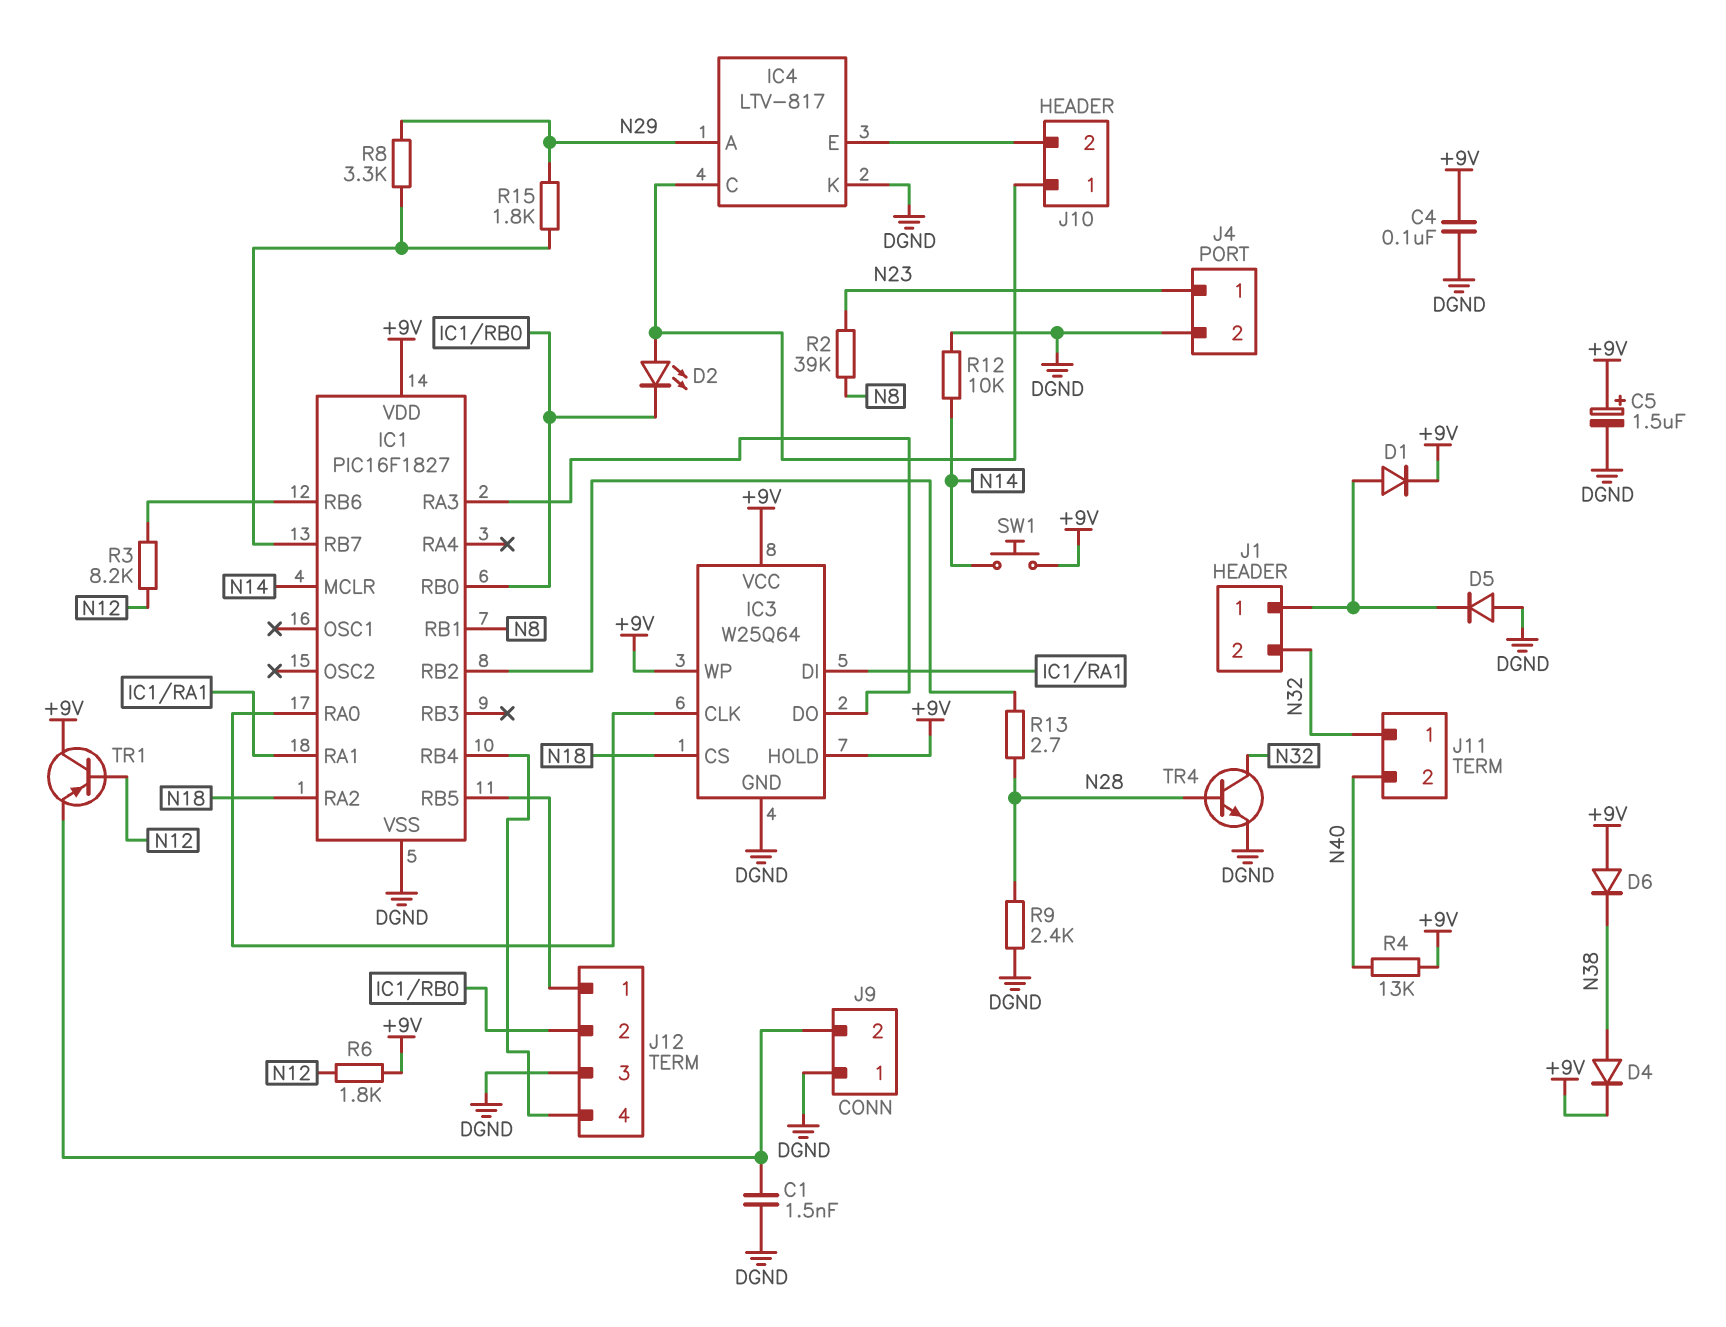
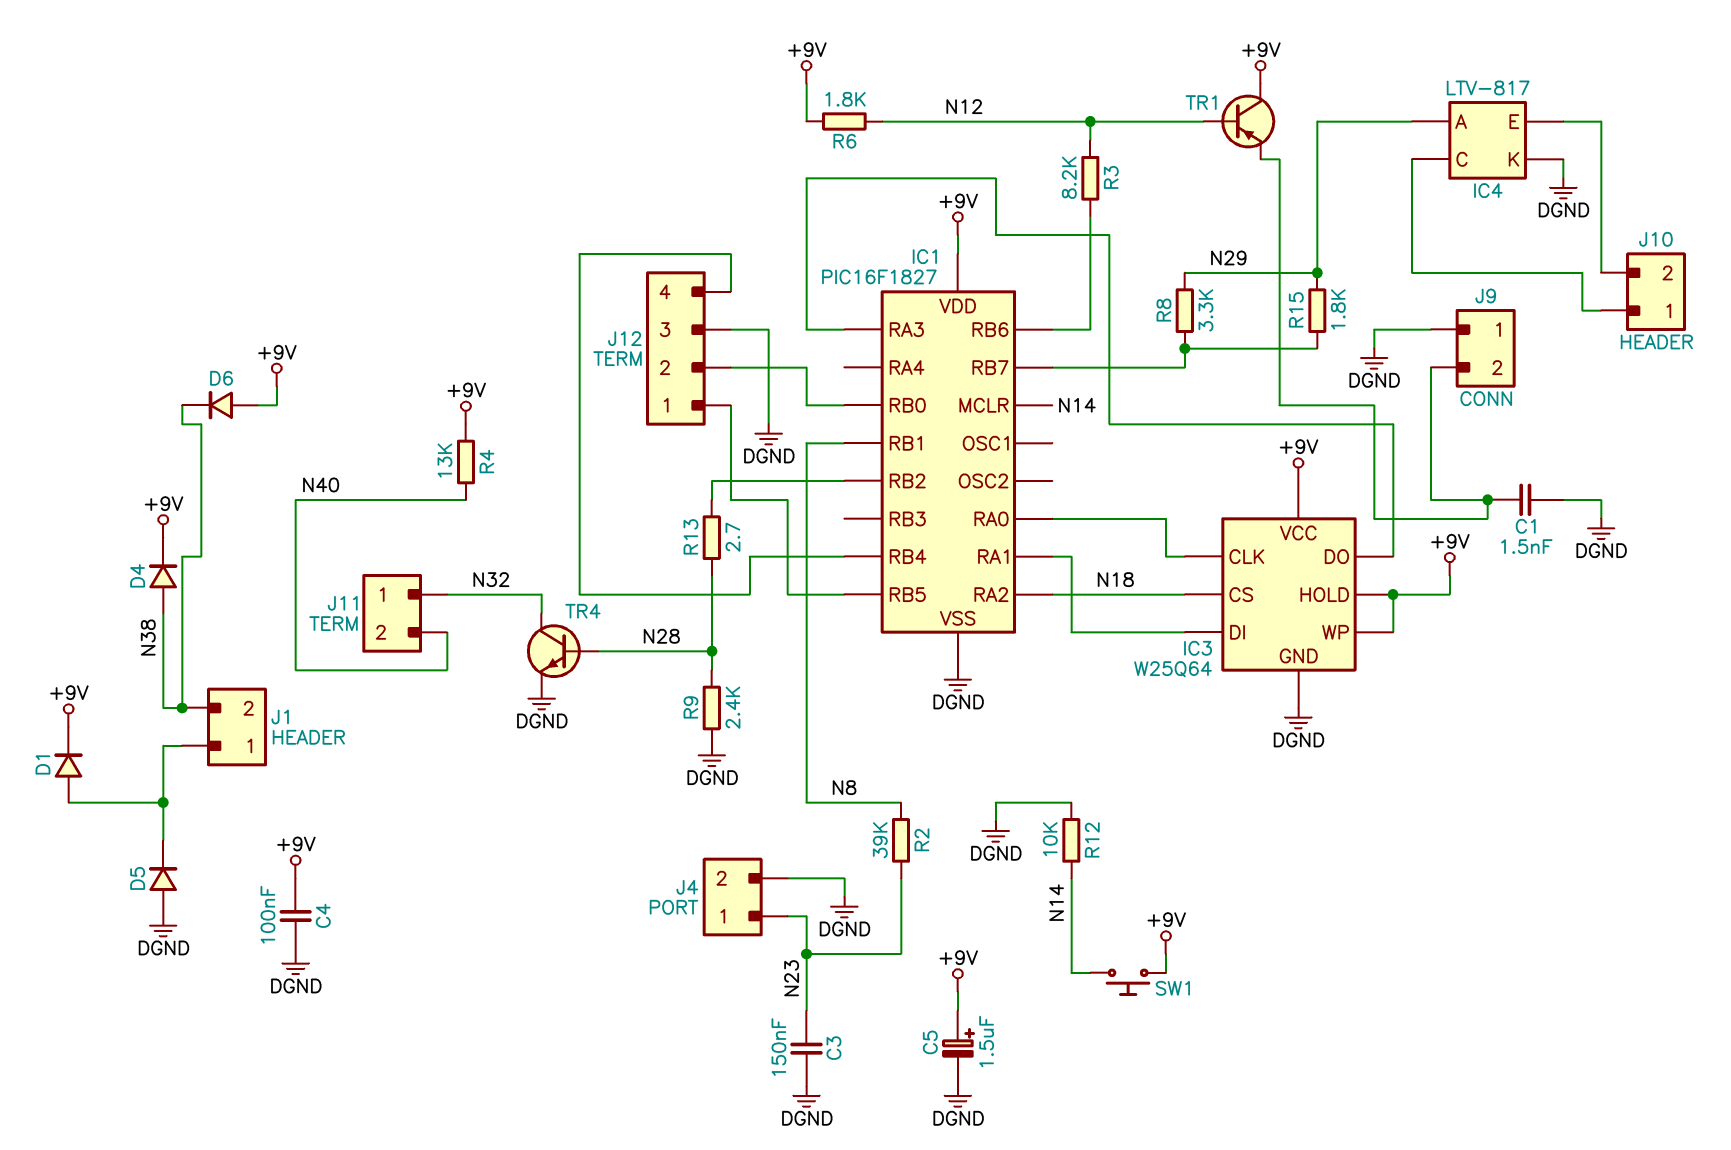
C3: none -> 150nF (DGND, N23)
D2: LED (A IC4/C, K IC1/RB0) -> none
J1 pin 2: N32 -> N38

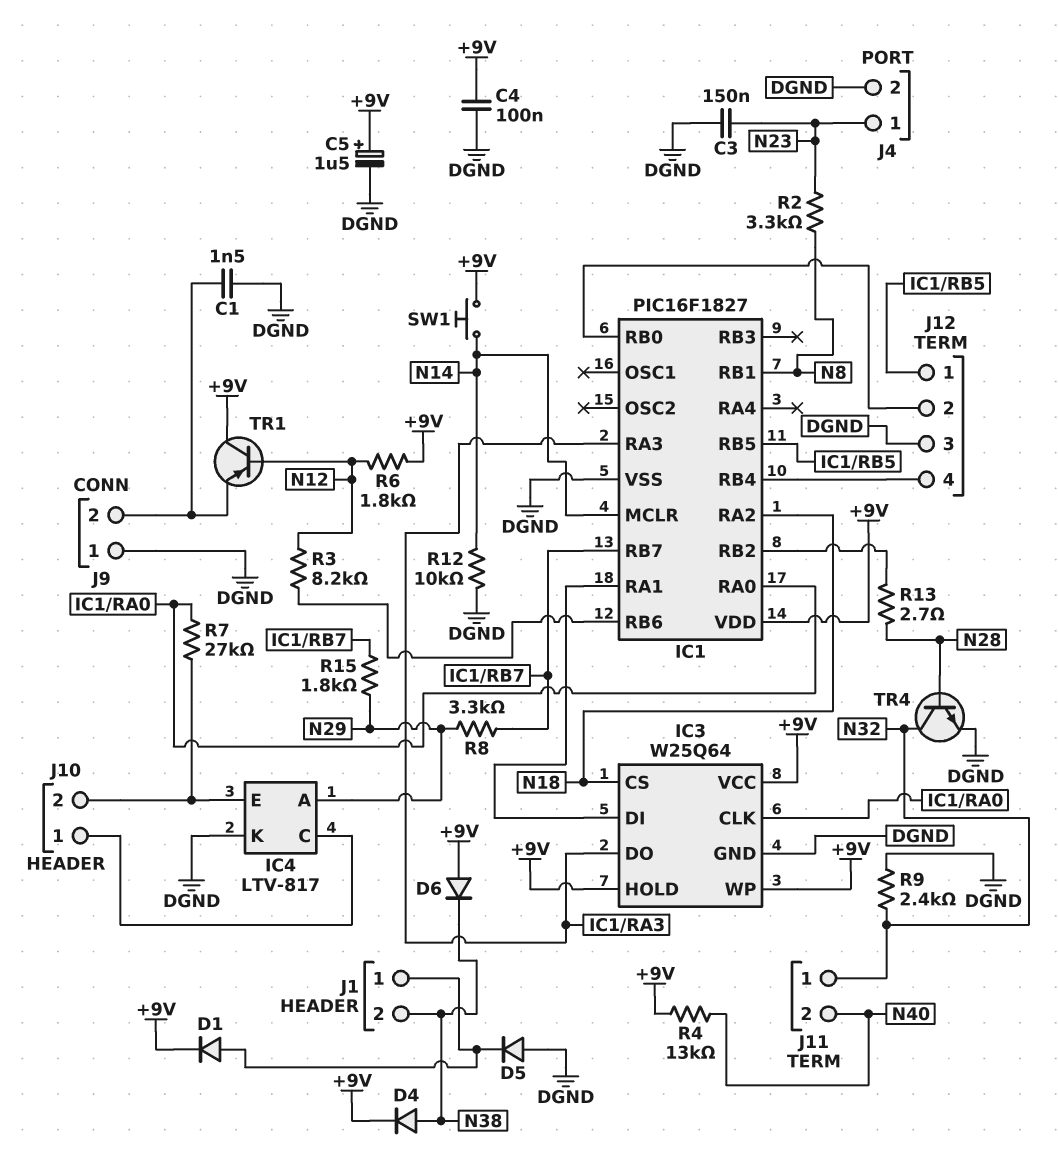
R2: 39k (N8, N23) -> 3.3k (N8, N23)
R7: none -> 27k (IC1/RA0, IC4/E)
R9: 2.4k (DGND, N28) -> 2.4k (DGND, N32)

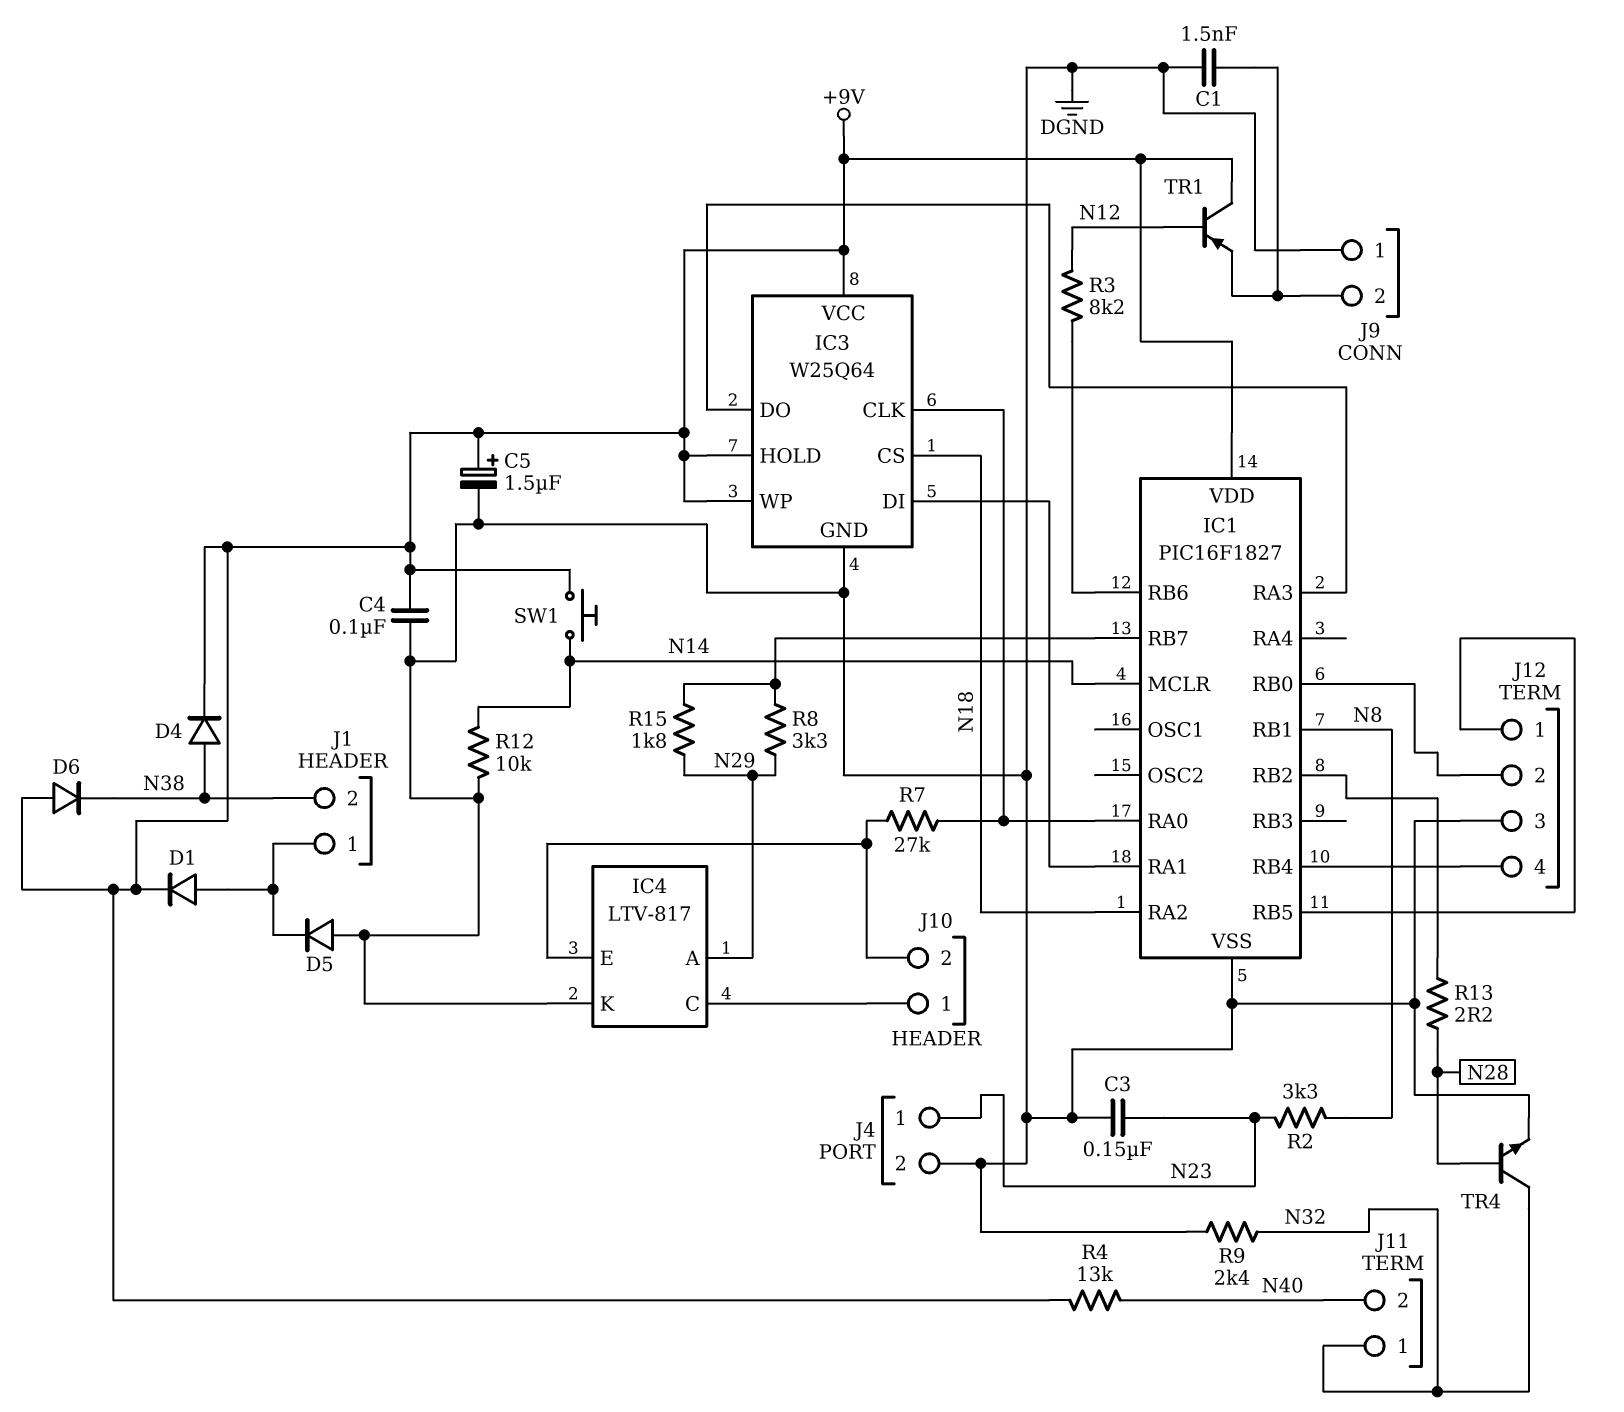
R6: 1.8k (+9V, N12) -> none
R13: 2.7 (IC1/RB2, N28) -> 2.2 (IC1/RB2, N28)

